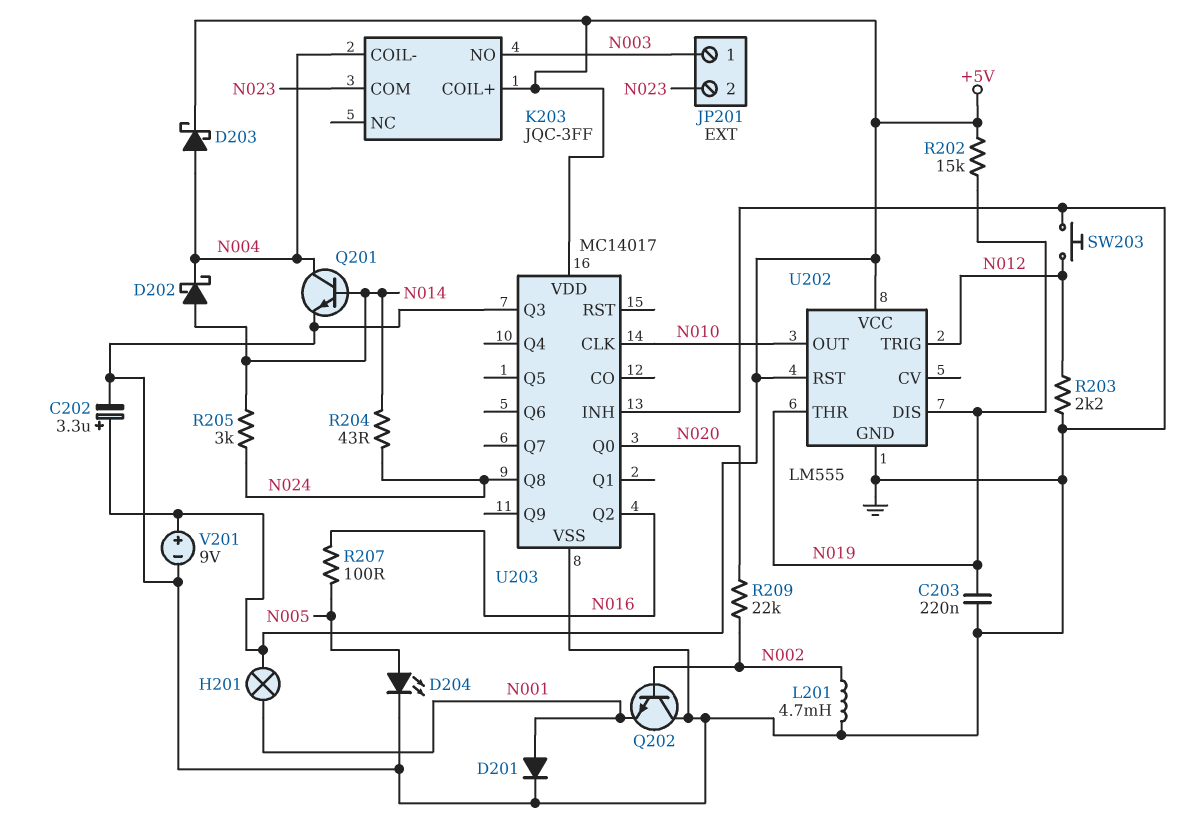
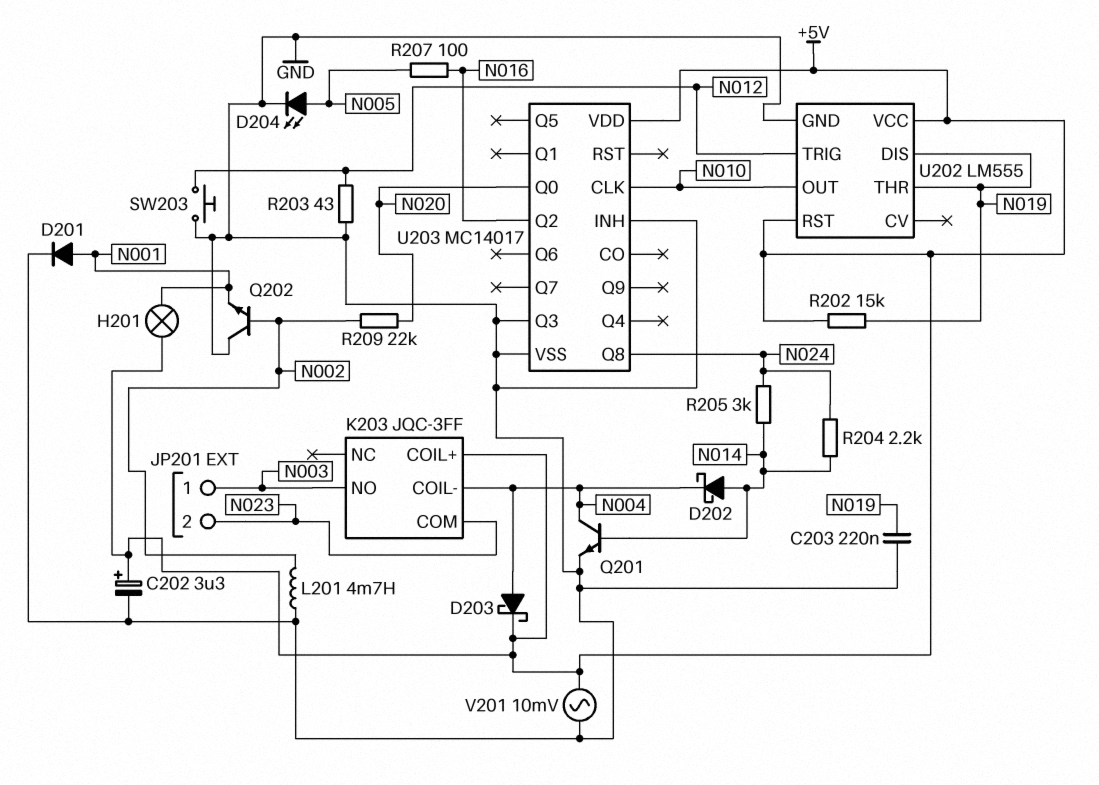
R203: 2.2k (GND, N012) -> 43 (GND, N012)
R204: 43 (N014, N024) -> 2.2k (N014, N024)
V201: 9V (plus +5V, minus GND) -> AC 10mV (+5V, GND)

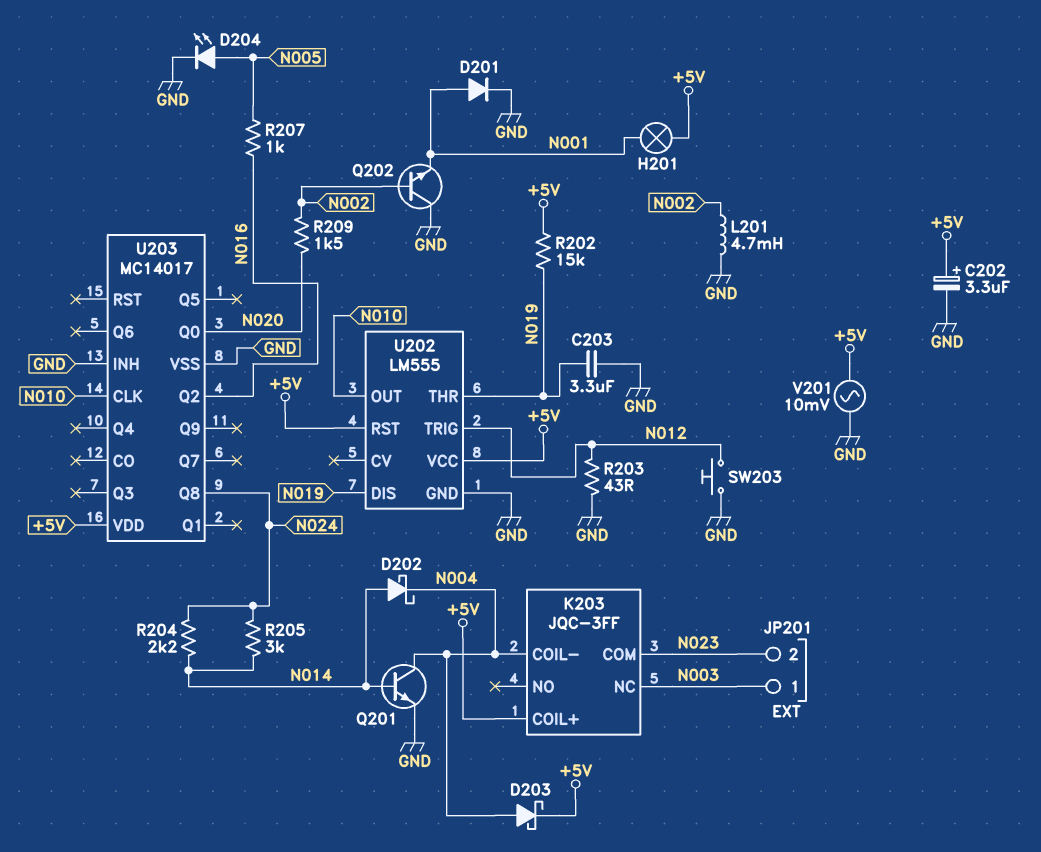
C203: 220nF (GND, N019) -> 3.3uF (GND, N019)
K203 pin NC: none -> N003
K203 pin NO: N003 -> none
R207: 100 (N005, N016) -> 1k (N005, N016)
R209: 22k (N002, N020) -> 1.5k (N002, N020)
U203 pin Q3: GND -> none

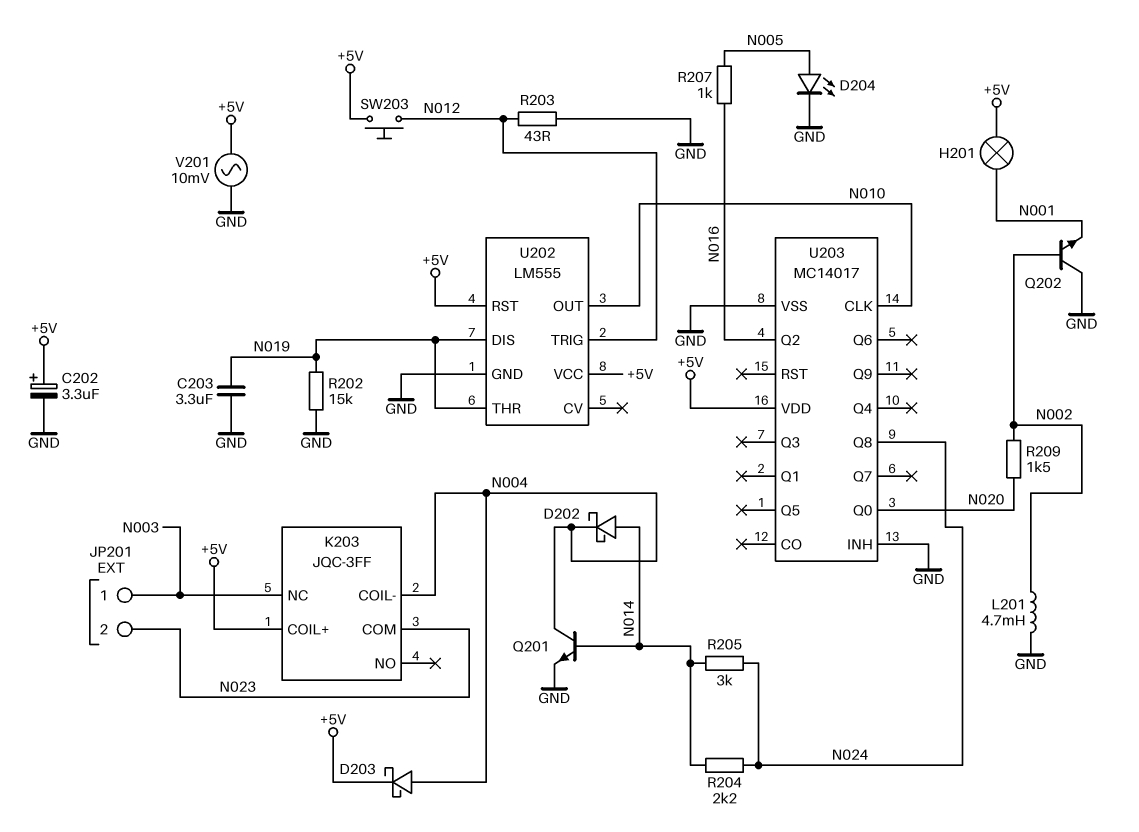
D201: diode (A N001, K GND) -> none
R202: 15k (+5V, N019) -> 15k (GND, N019)
SW203: button (GND, N012) -> button (+5V, N012)

